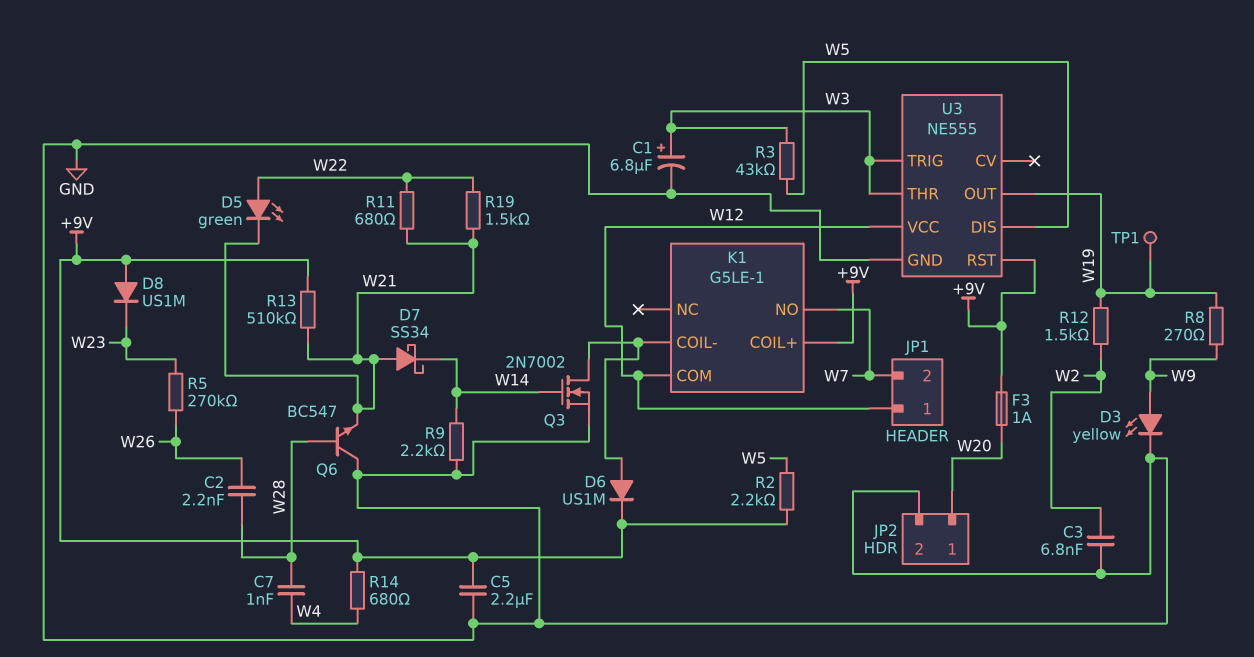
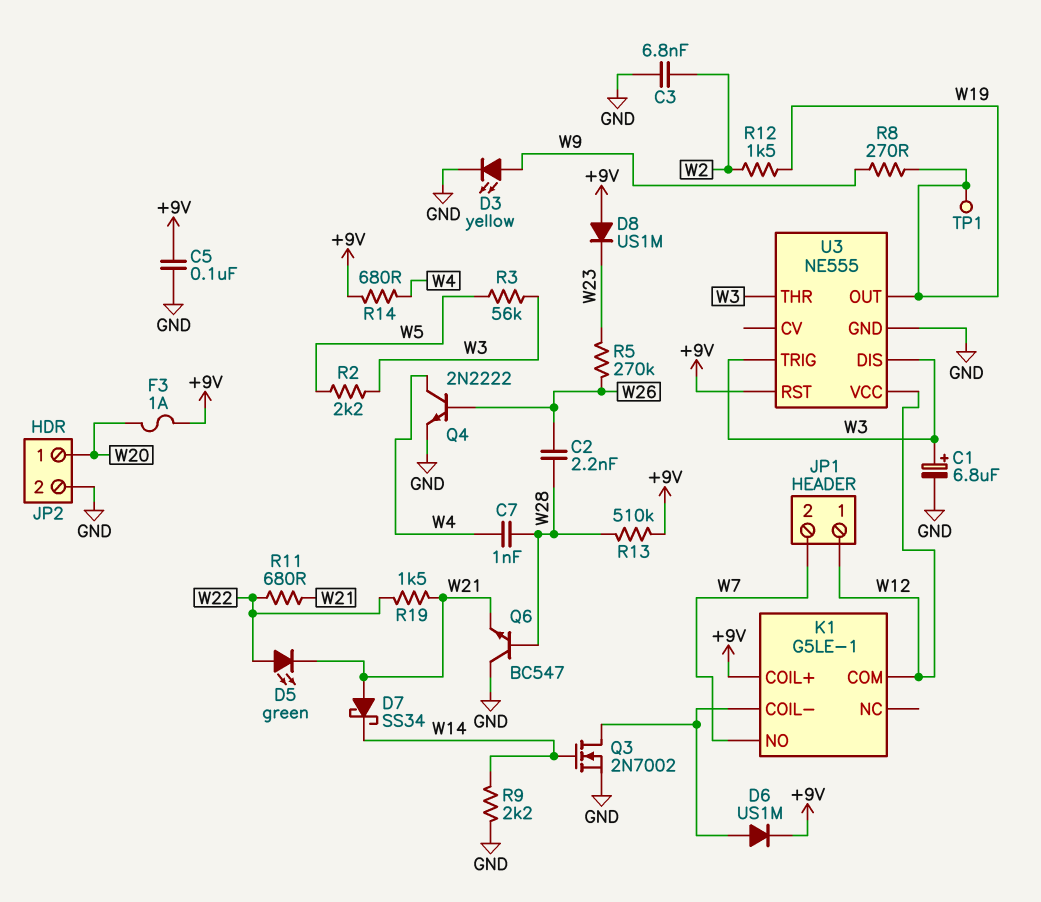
C5: 2.2uF (+9V, GND) -> 100nF (+9V, GND)
Q4: none -> NPN 2N2222 (B W26, C W4, E GND)
R2: 2.2k (+9V, W5) -> 2.2k (W3, W5)
R3: 43k (W3, W5) -> 56k (W3, W5)
R13: 510k (+9V, W21) -> 510k (+9V, W28)
U3 pin DIS: W5 -> W3

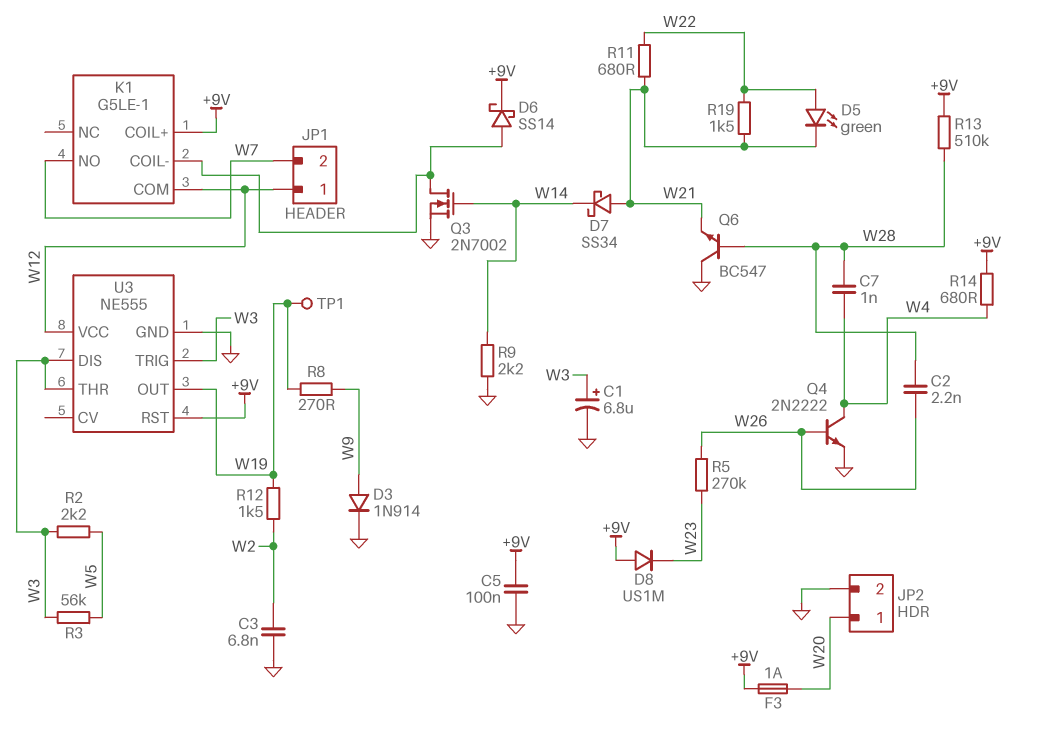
D3: LED yellow (A W9, K GND) -> diode 1N914 (A W9, K GND)
D6: diode US1M (A K1/COIL-, K +9V) -> schottky SS14 (A K1/COIL-, K +9V)

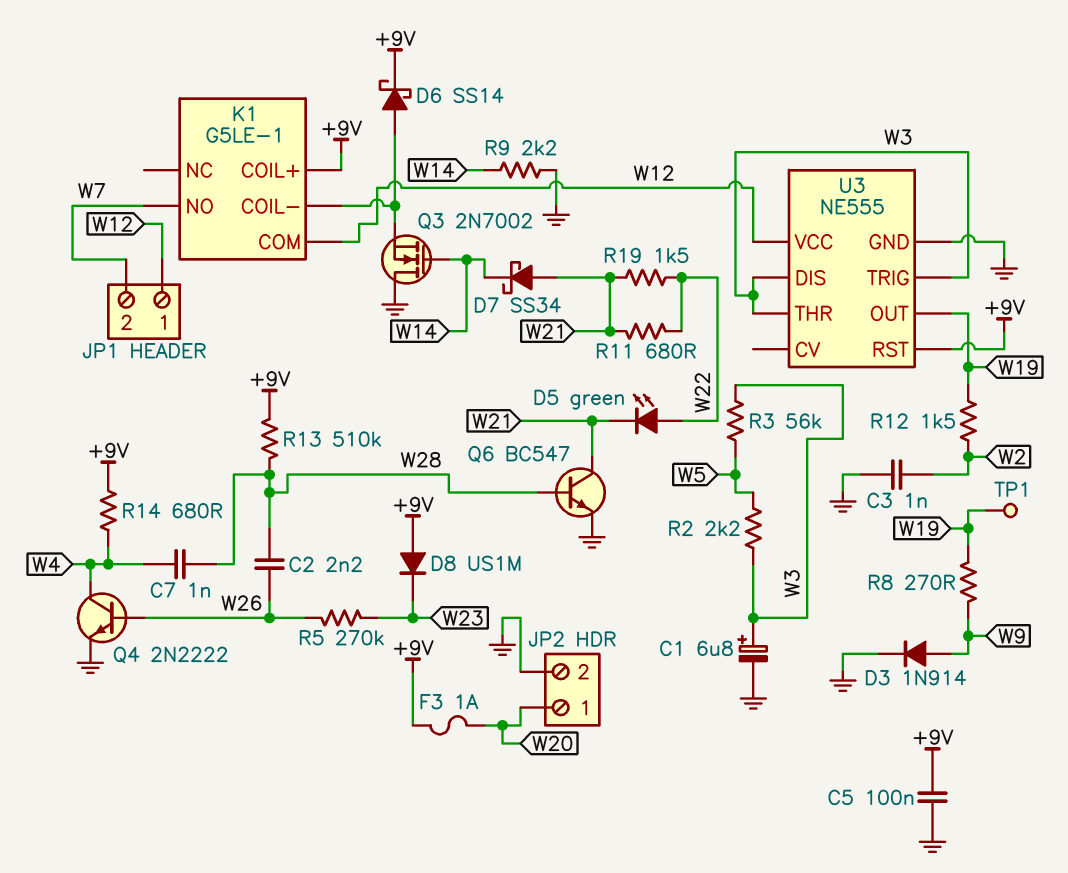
C3: 6.8nF (GND, W2) -> 1nF (GND, W2)
Q3: NMOS 2N7002 (G W14, D K1/COIL-, S GND) -> NMOS 2N7002 (G W14, D GND, S K1/COIL-)
Q6: NPN BC547 (B W28, C GND, E W21) -> NPN BC547 (B W28, C W21, E GND)

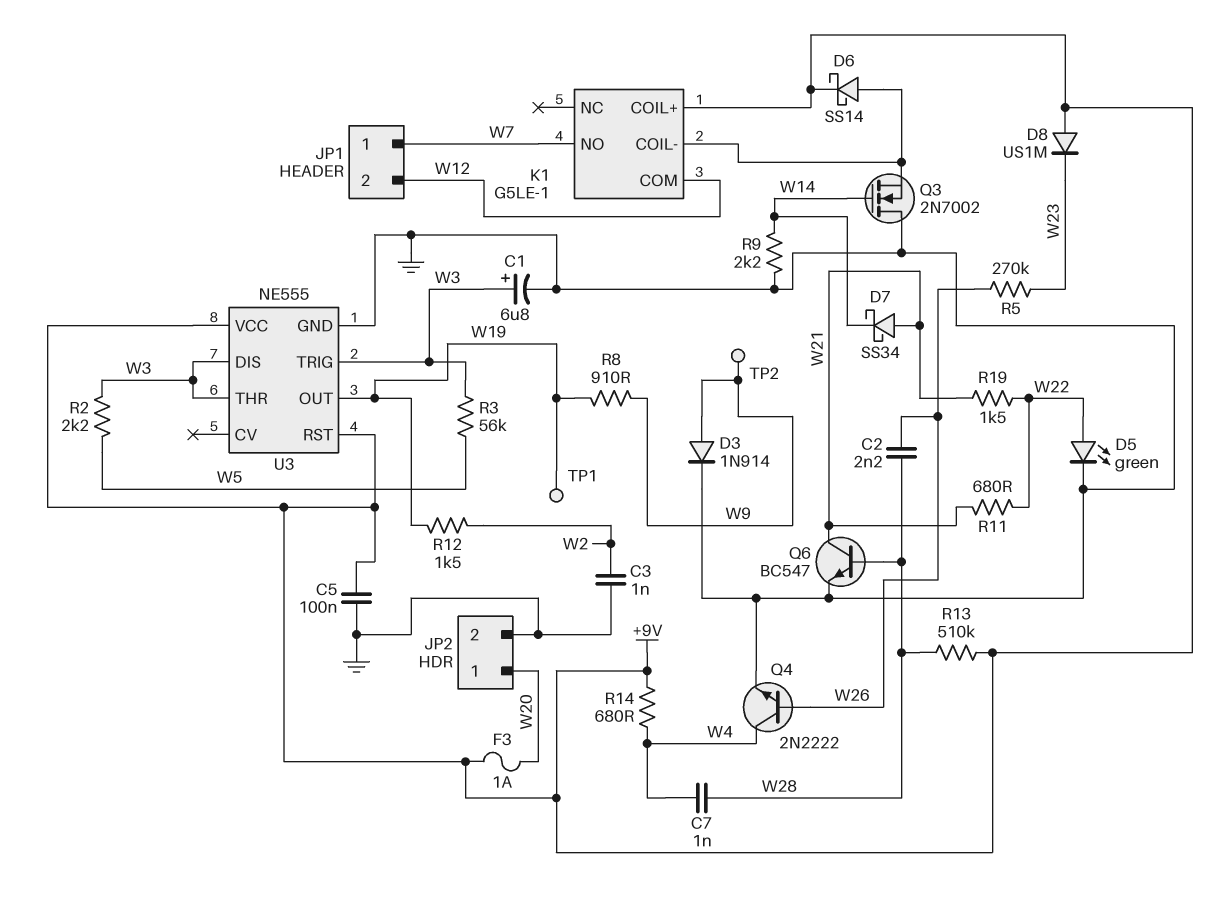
D5: LED green (A W22, K W21) -> LED green (A W22, K GND)
JP1 pin 1: W12 -> W7
JP1 pin 2: W7 -> W12
R8: 270 (W9, W19) -> 910 (W9, W19)
TP2: none -> test point (W9)
U3 pin VCC: W12 -> +9V

